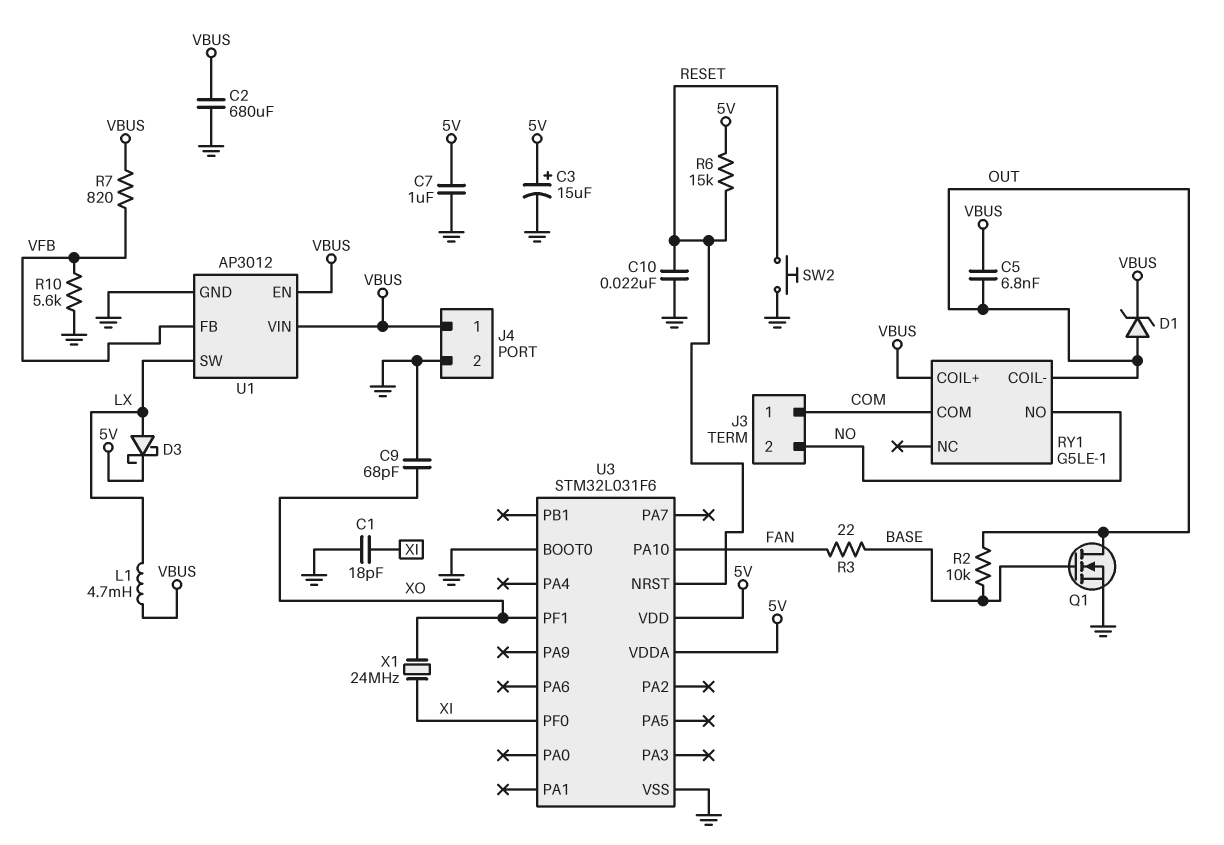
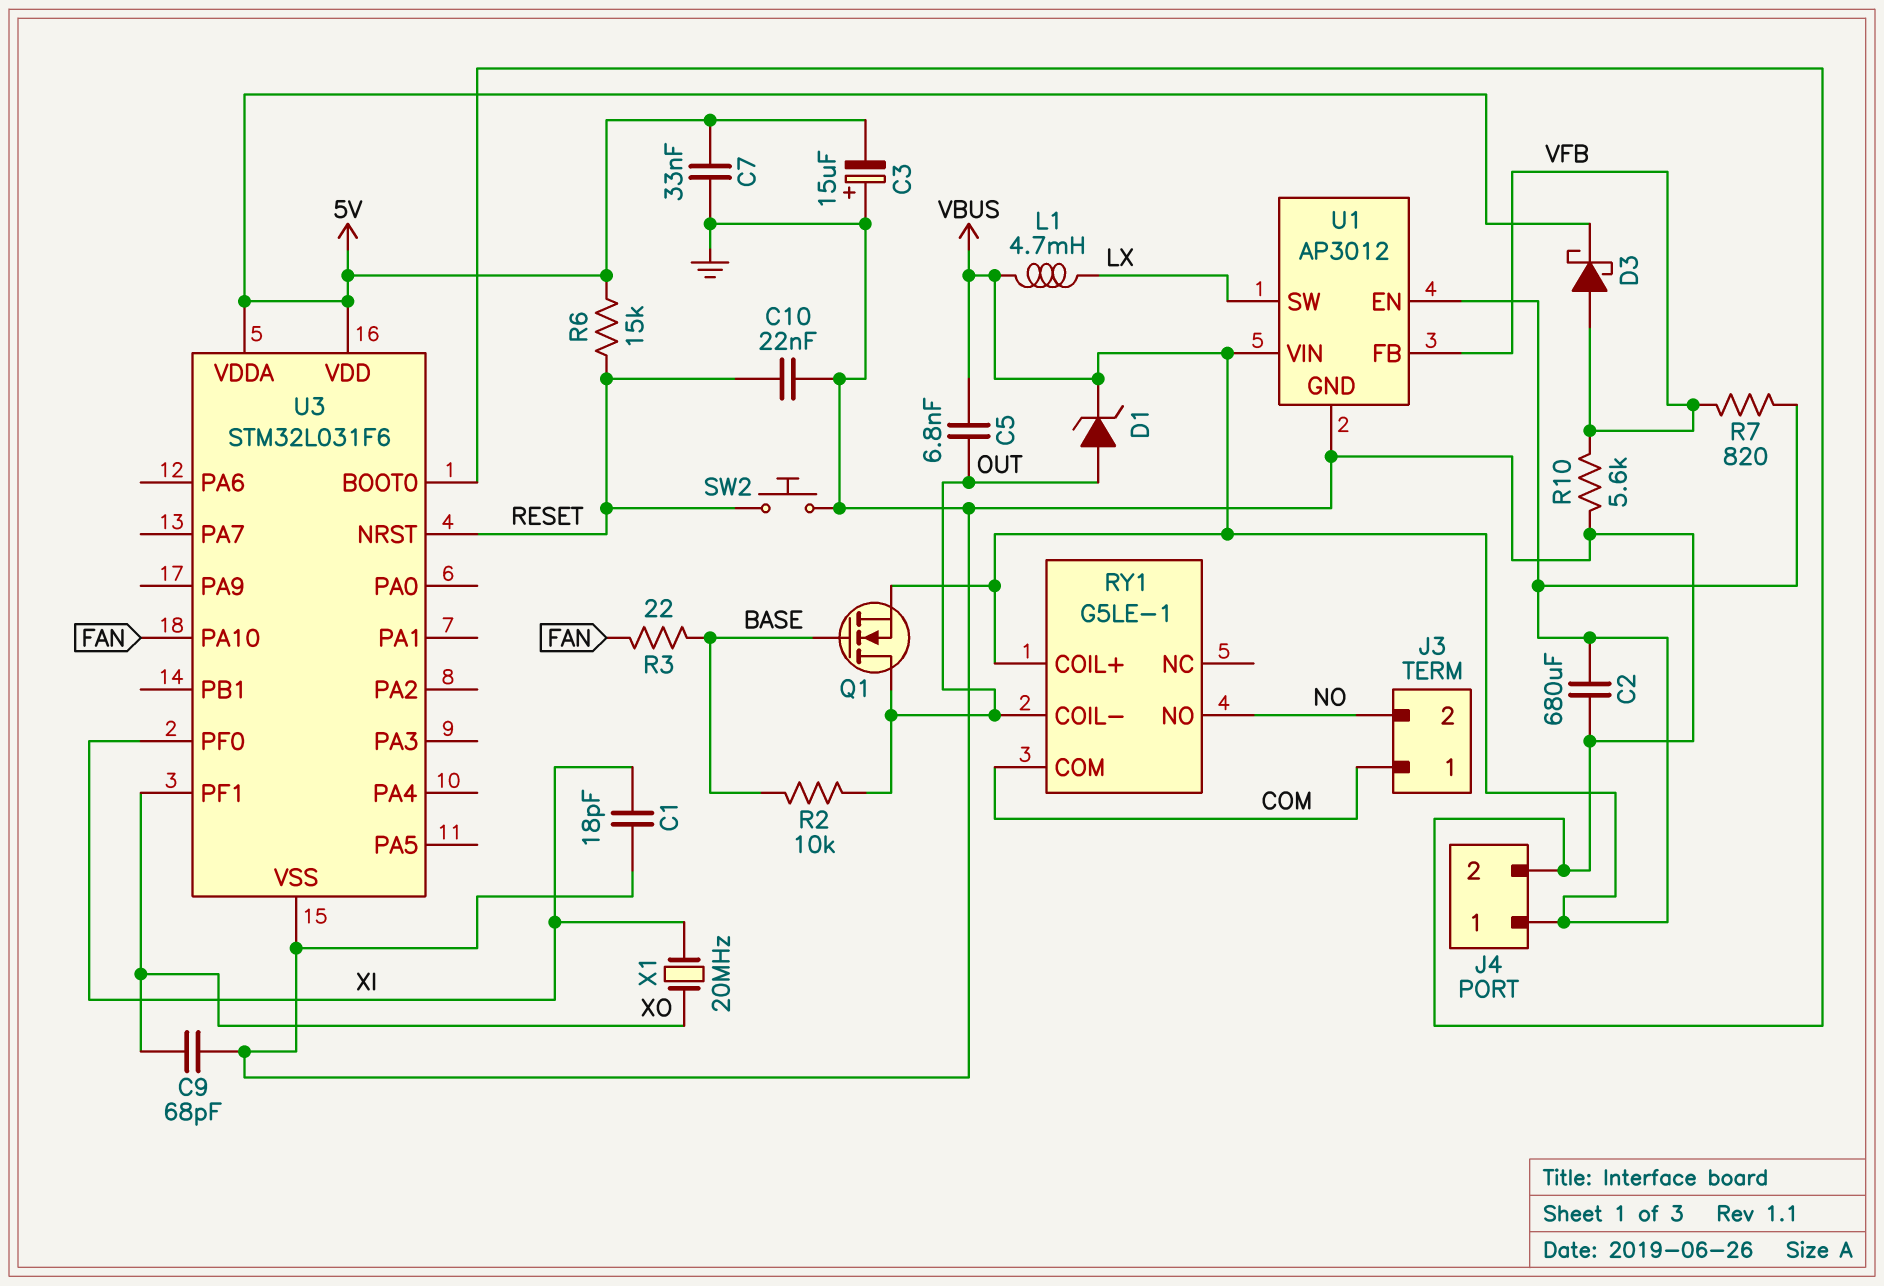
C3: 15uF (plus 5V, minus GND) -> 15uF (plus GND, minus 5V)
C7: 1uF (5V, GND) -> 33nF (5V, GND)
D3: schottky (A LX, K 5V) -> schottky (A VFB, K 5V)
Q1: NMOS (G BASE, D OUT, S GND) -> NMOS (G BASE, D OUT, S VBUS)
X1: 24MHz (XI, XO) -> 20MHz (XI, XO)

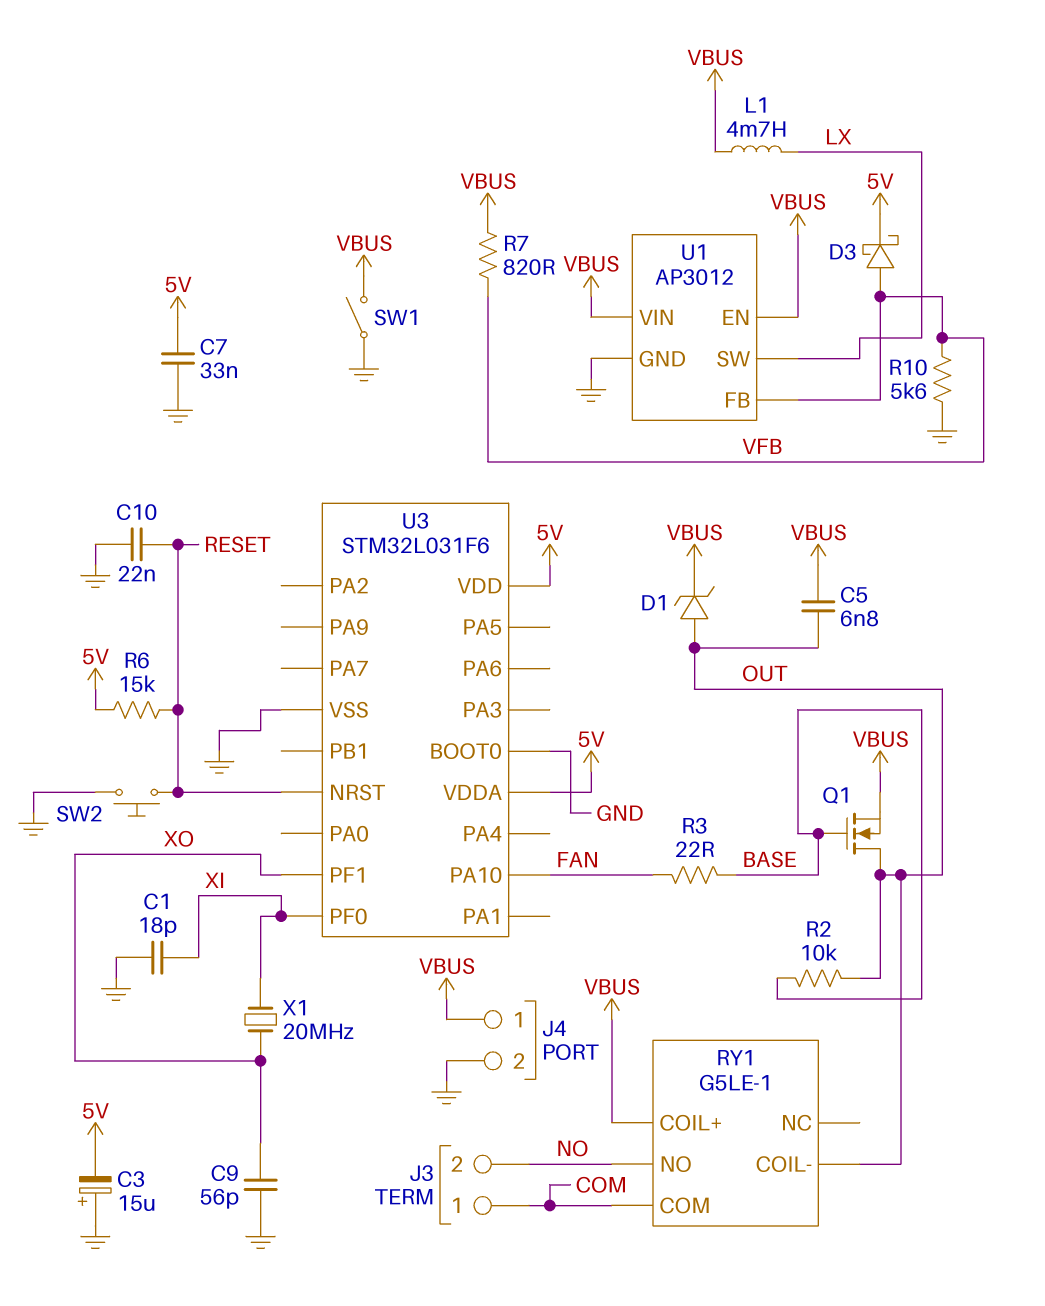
C2: 680uF (GND, VBUS) -> none
C9: 68pF (GND, XO) -> 56pF (GND, XO)
SW1: none -> switch (GND, VBUS)

